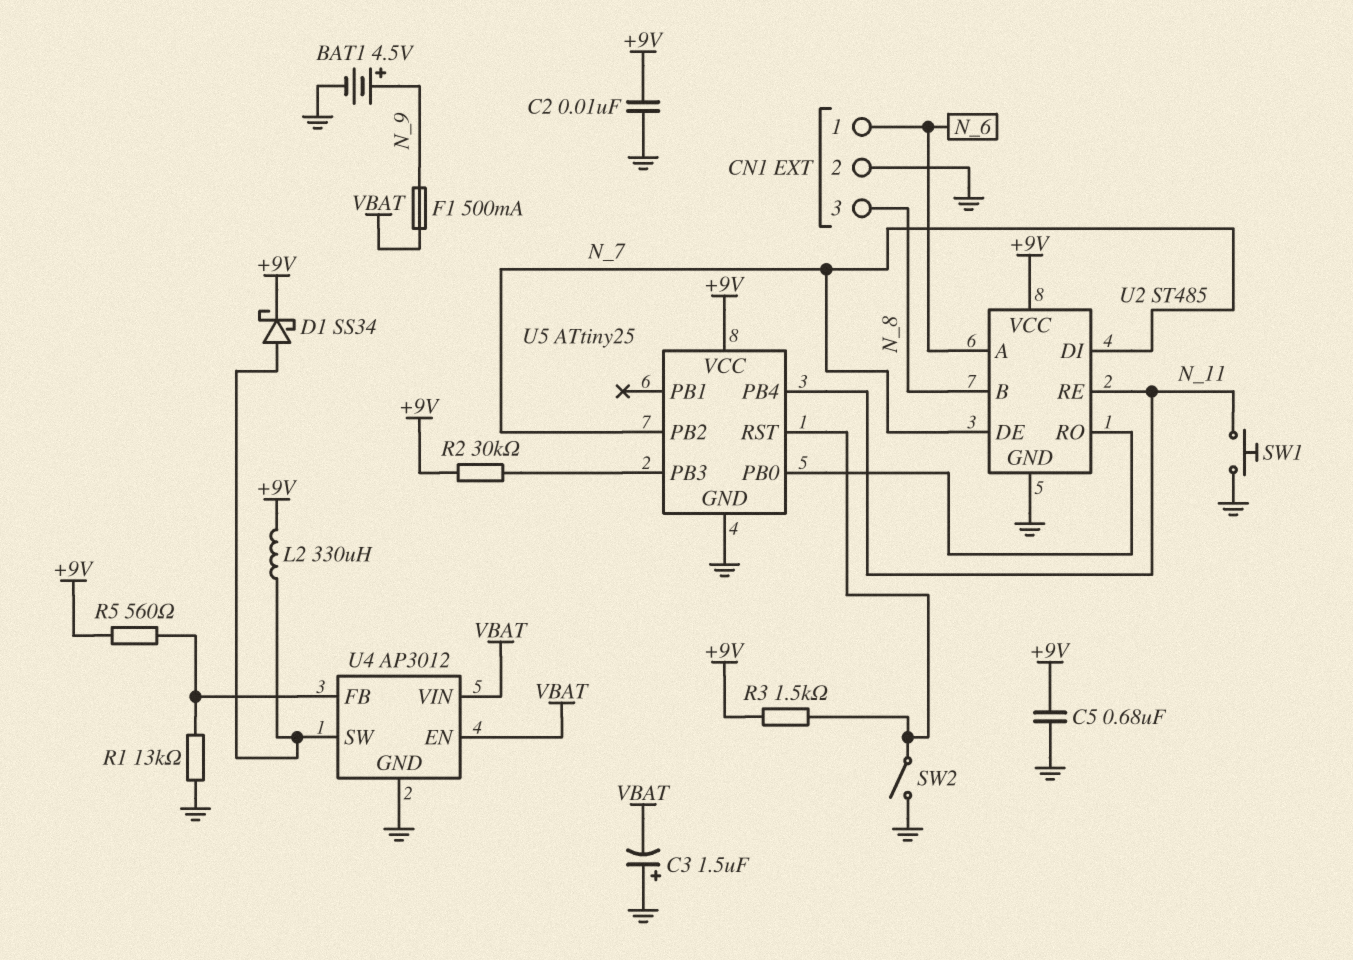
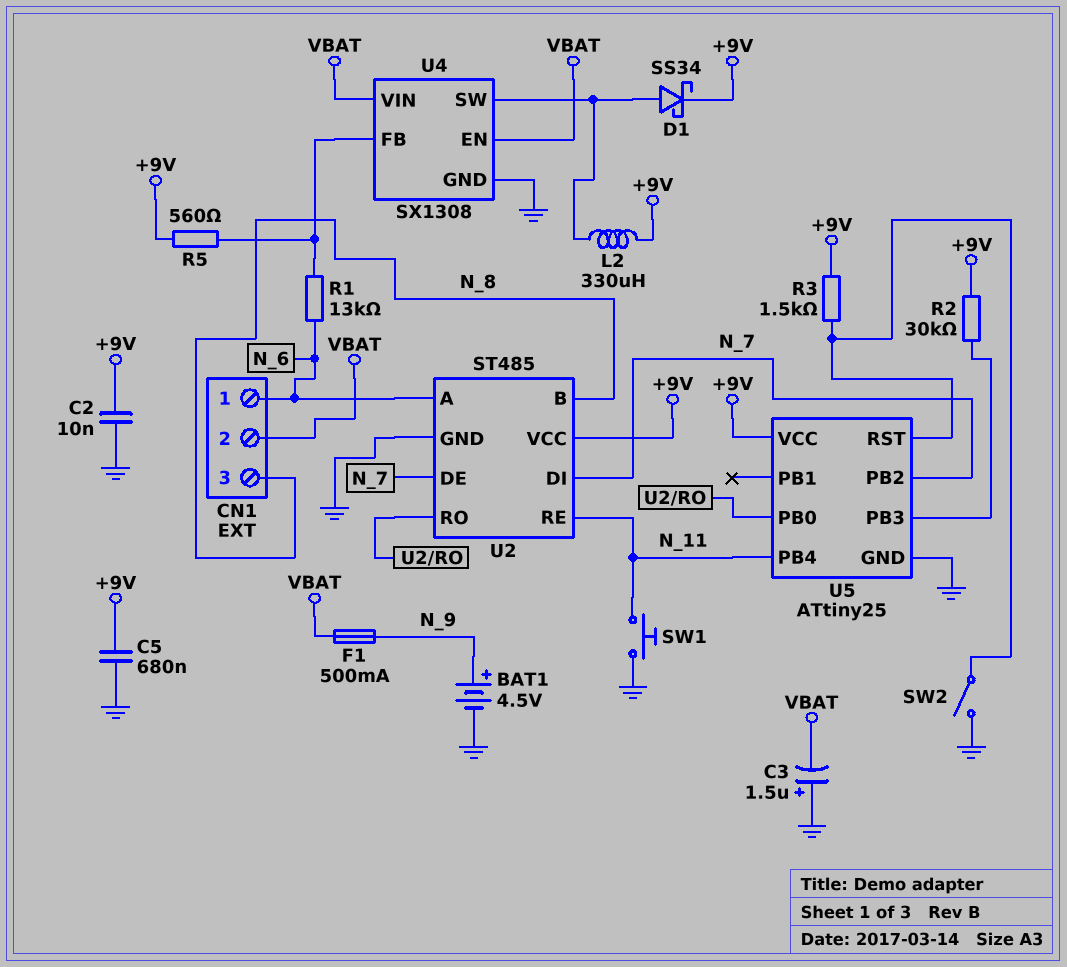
CN1 pin 2: GND -> VBAT
R1: 13k (GND, U4/FB) -> 13k (N_6, U4/FB)
U4: AP3012 -> SX1308

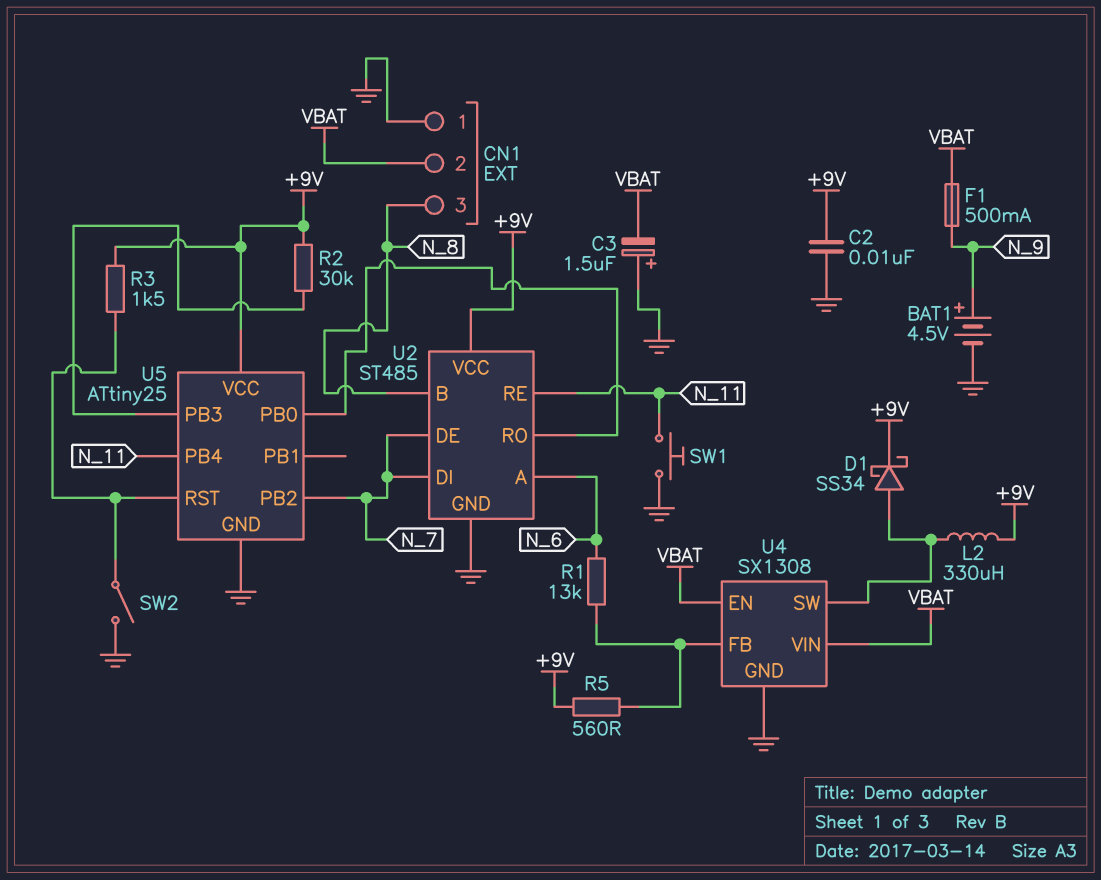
C5: 680nF (+9V, GND) -> none
CN1 pin 1: N_6 -> GND

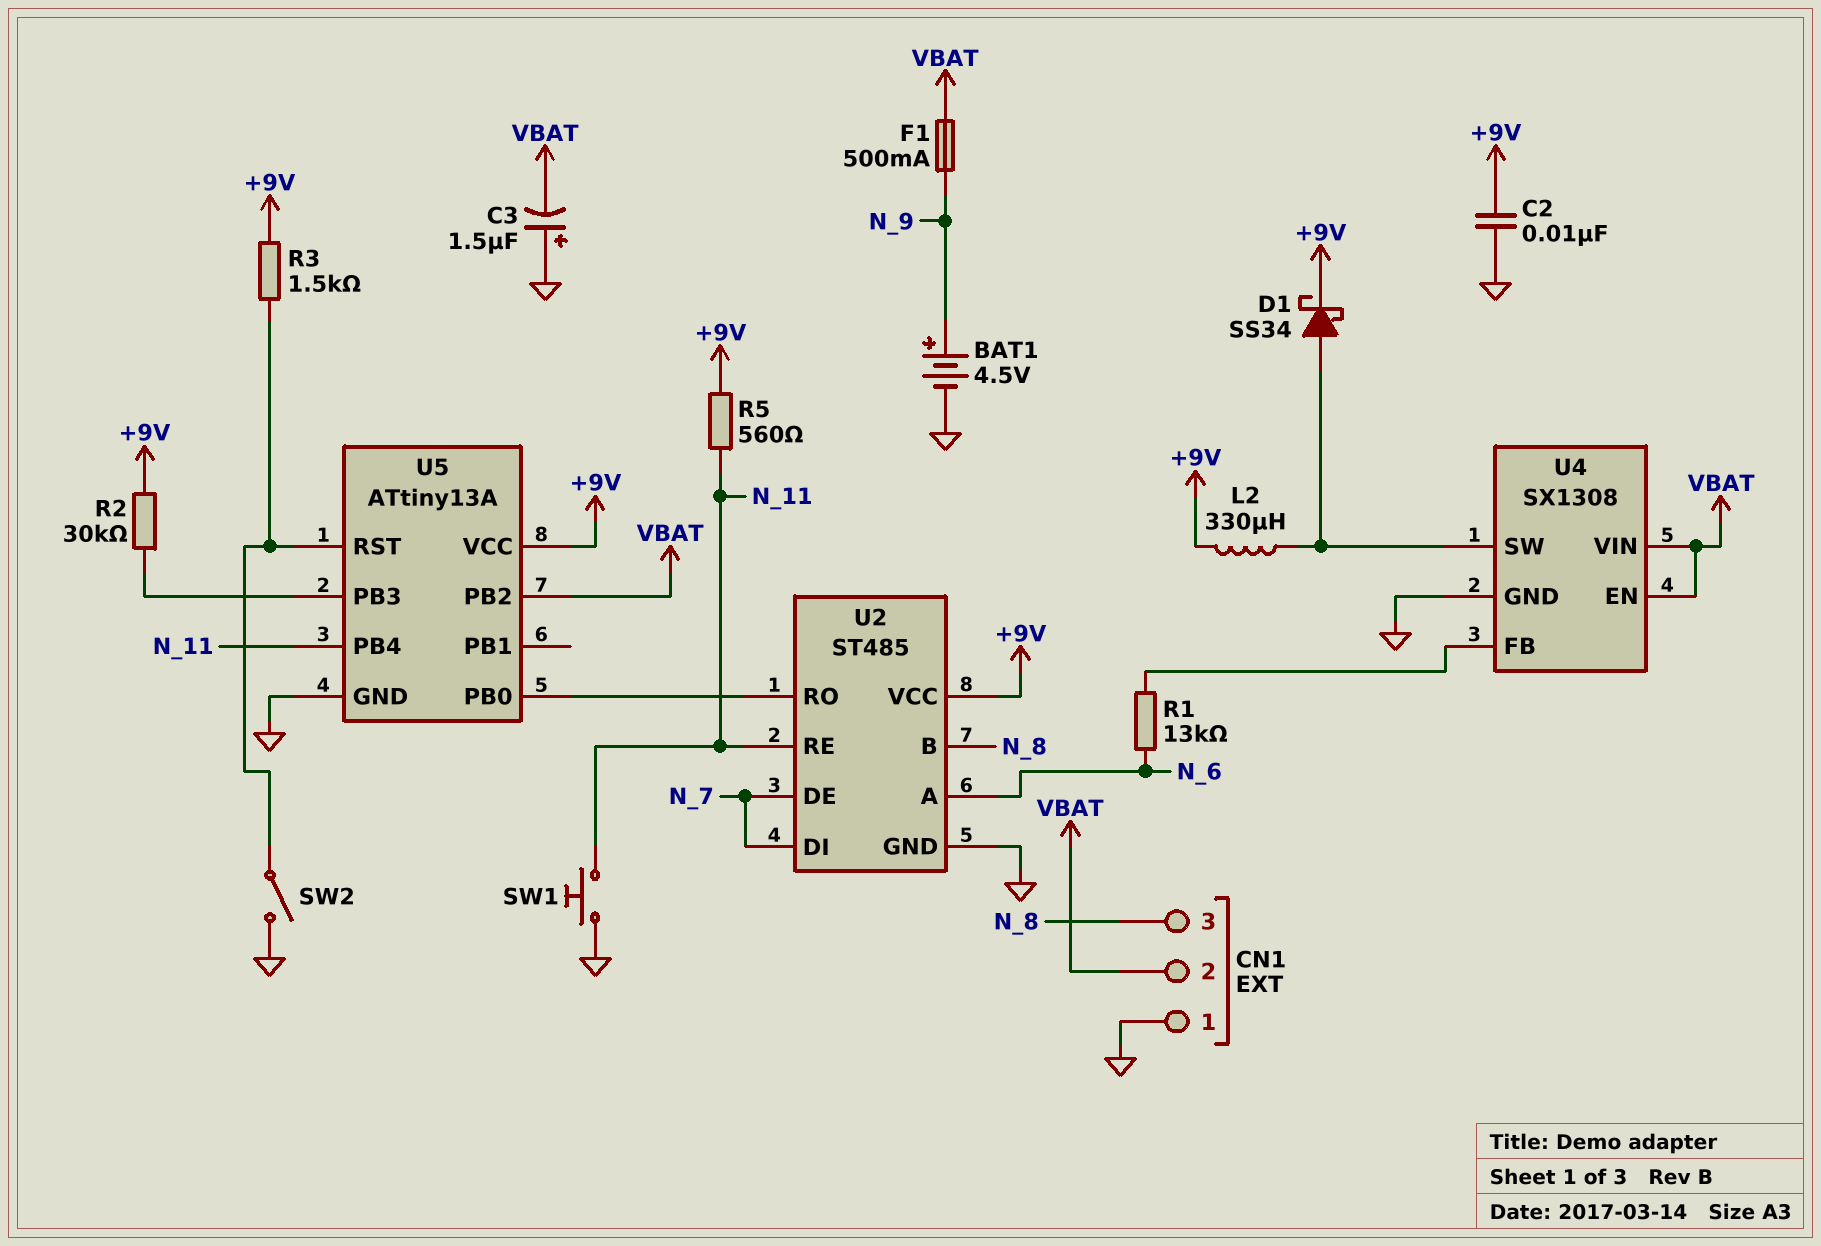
R5: 560 (+9V, U4/FB) -> 560 (+9V, N_11)
U5: ATtiny25 -> ATtiny13A
U5 pin PB2: N_7 -> VBAT

